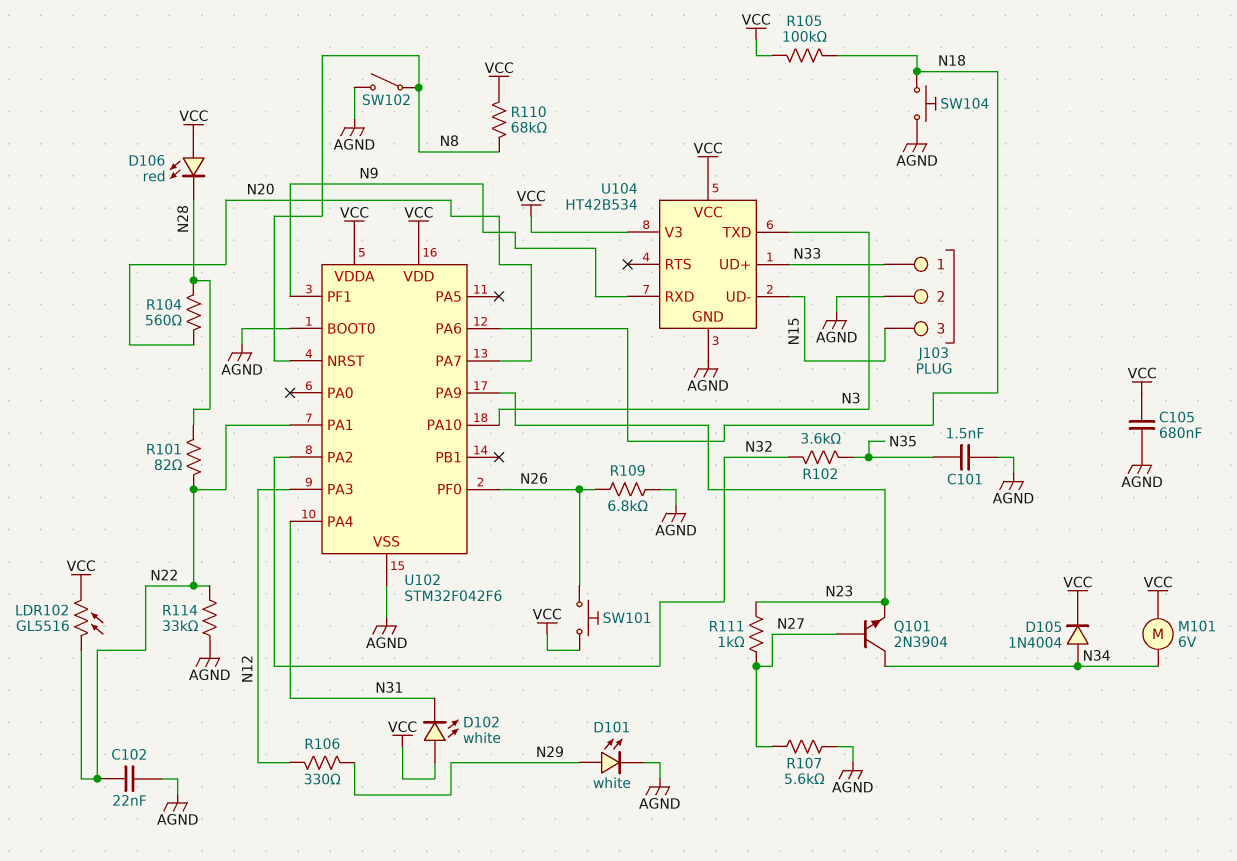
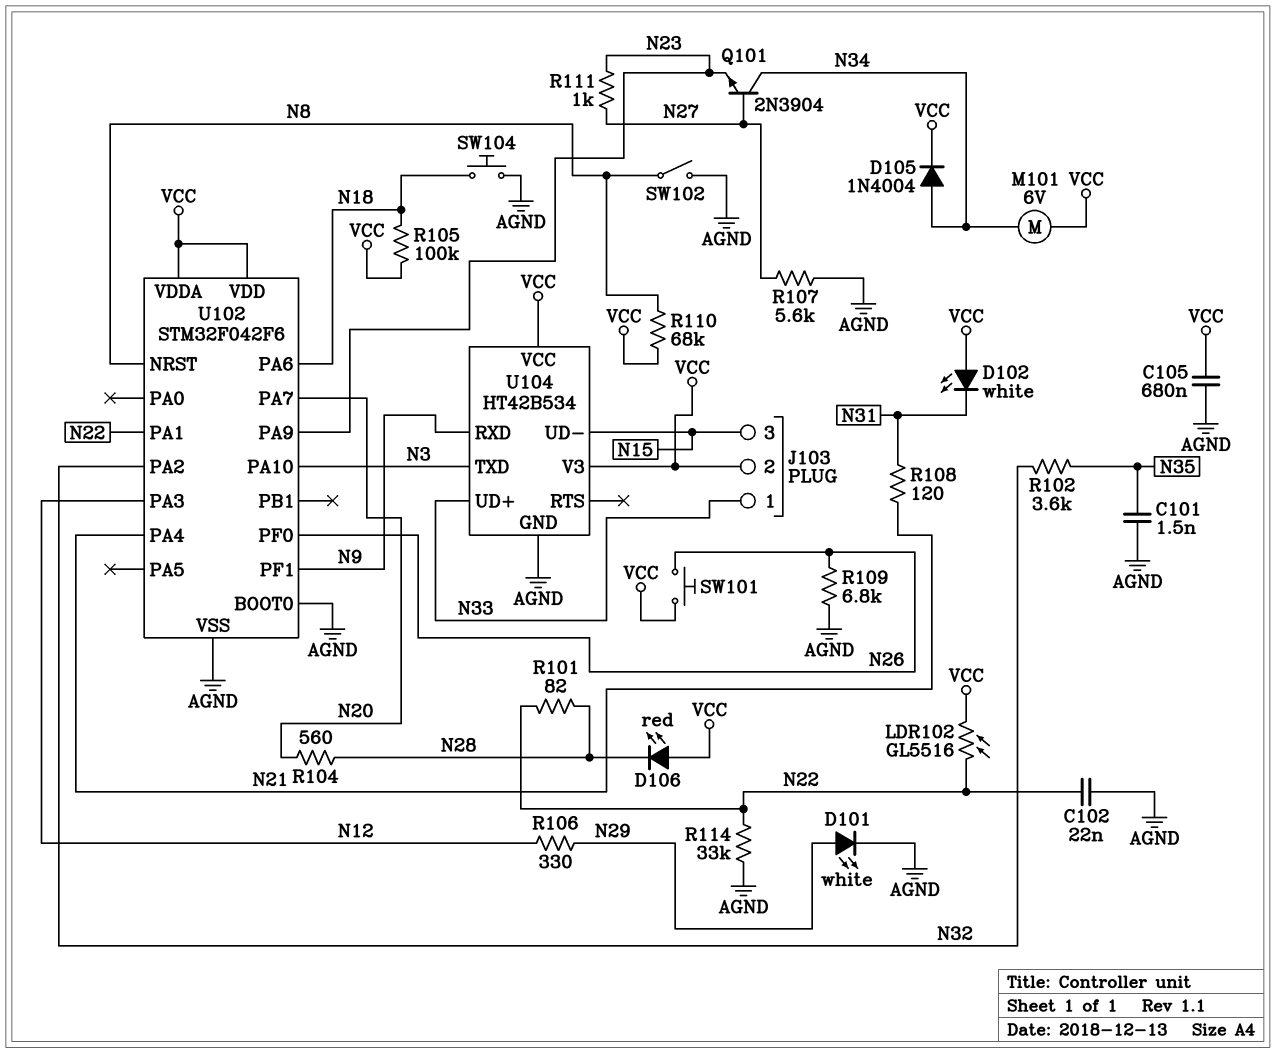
J103 pin 2: AGND -> VCC
R108: none -> 120 (N21, N31)
U102 pin PA4: N31 -> N21

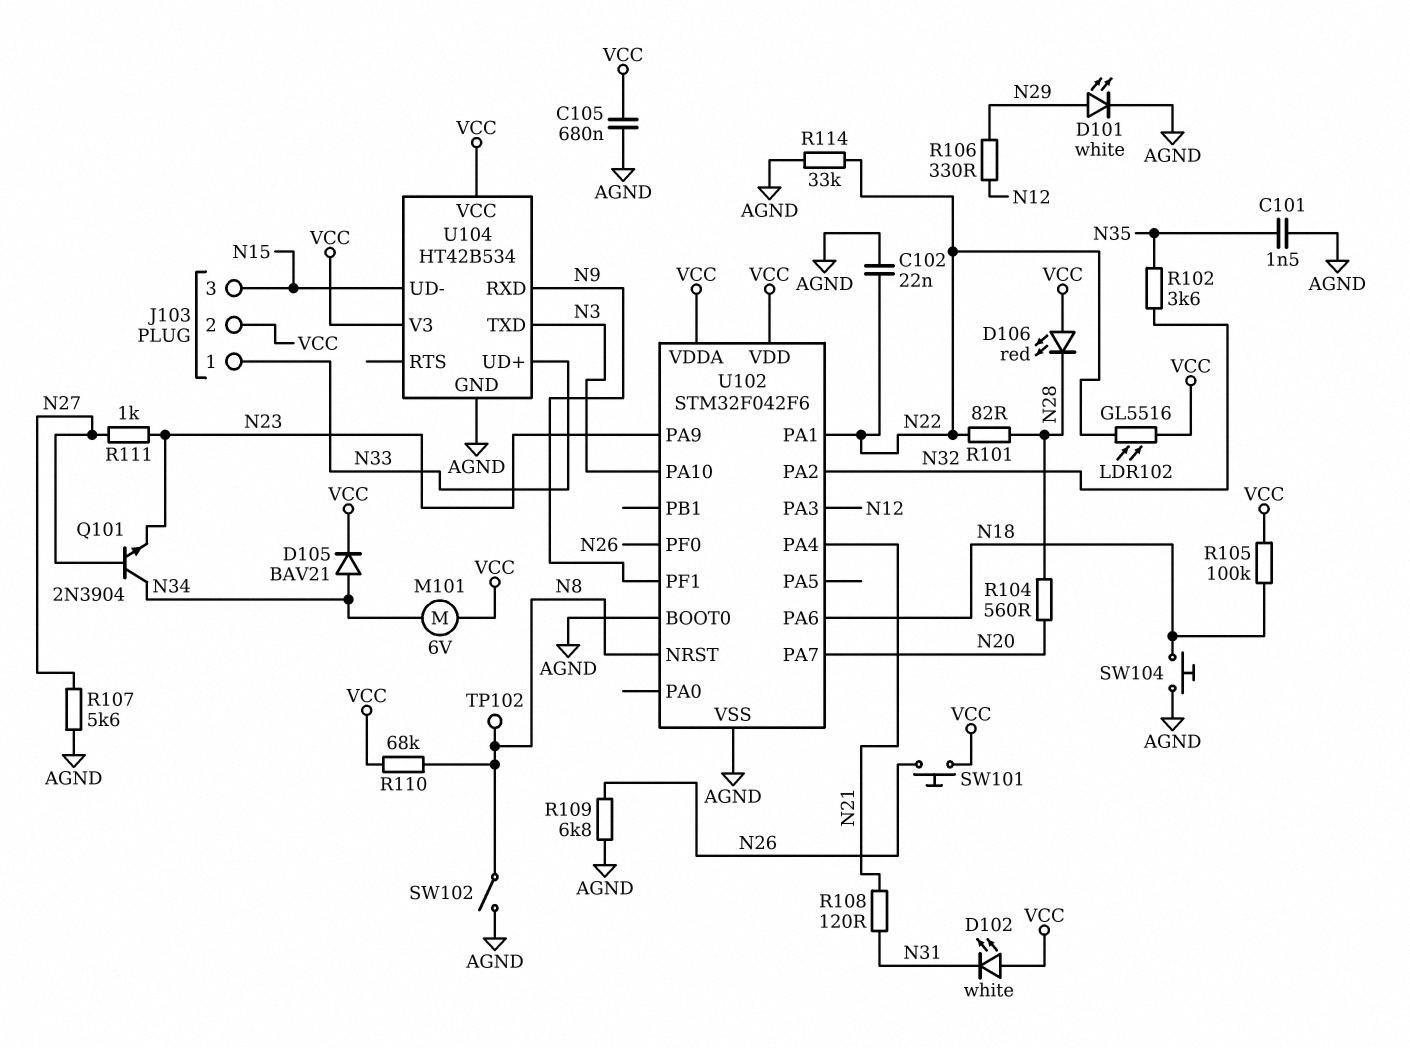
D105: diode 1N4004 (A N34, K VCC) -> diode BAV21 (A N34, K VCC)
TP102: none -> test point (N8)

